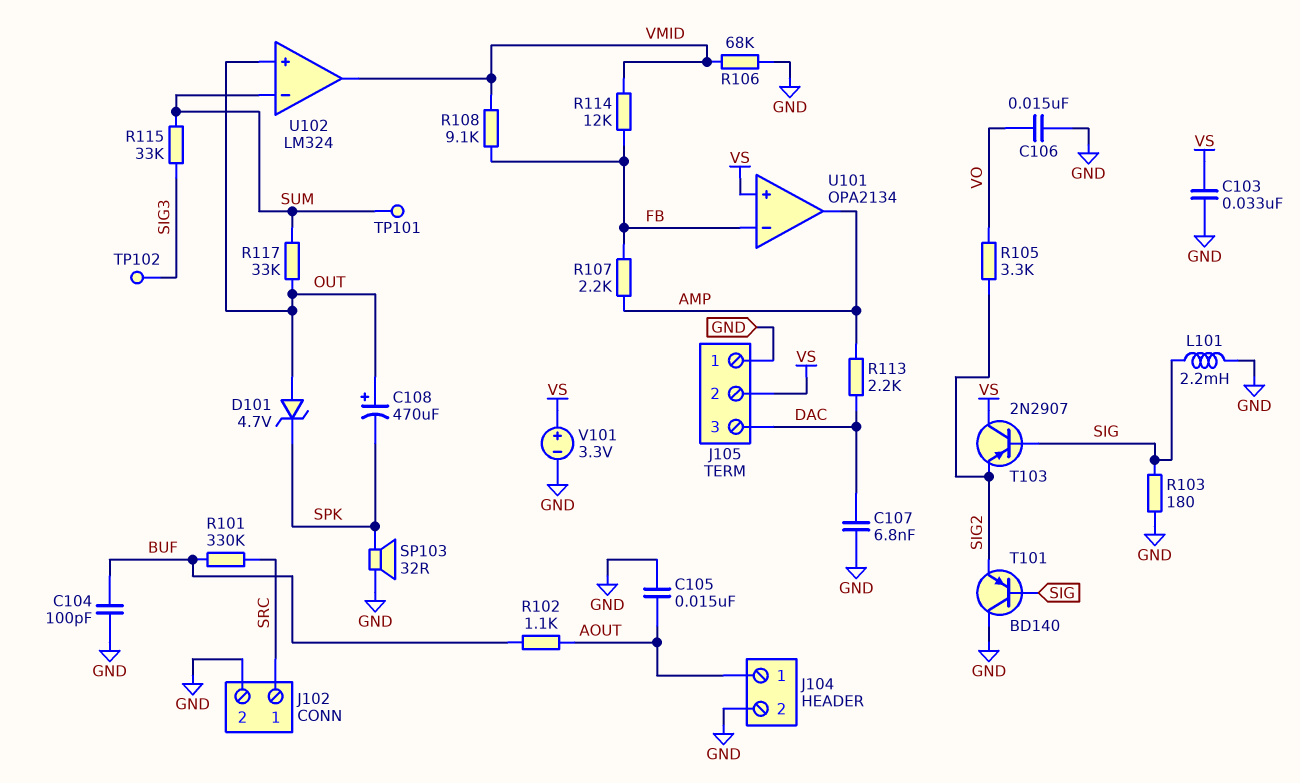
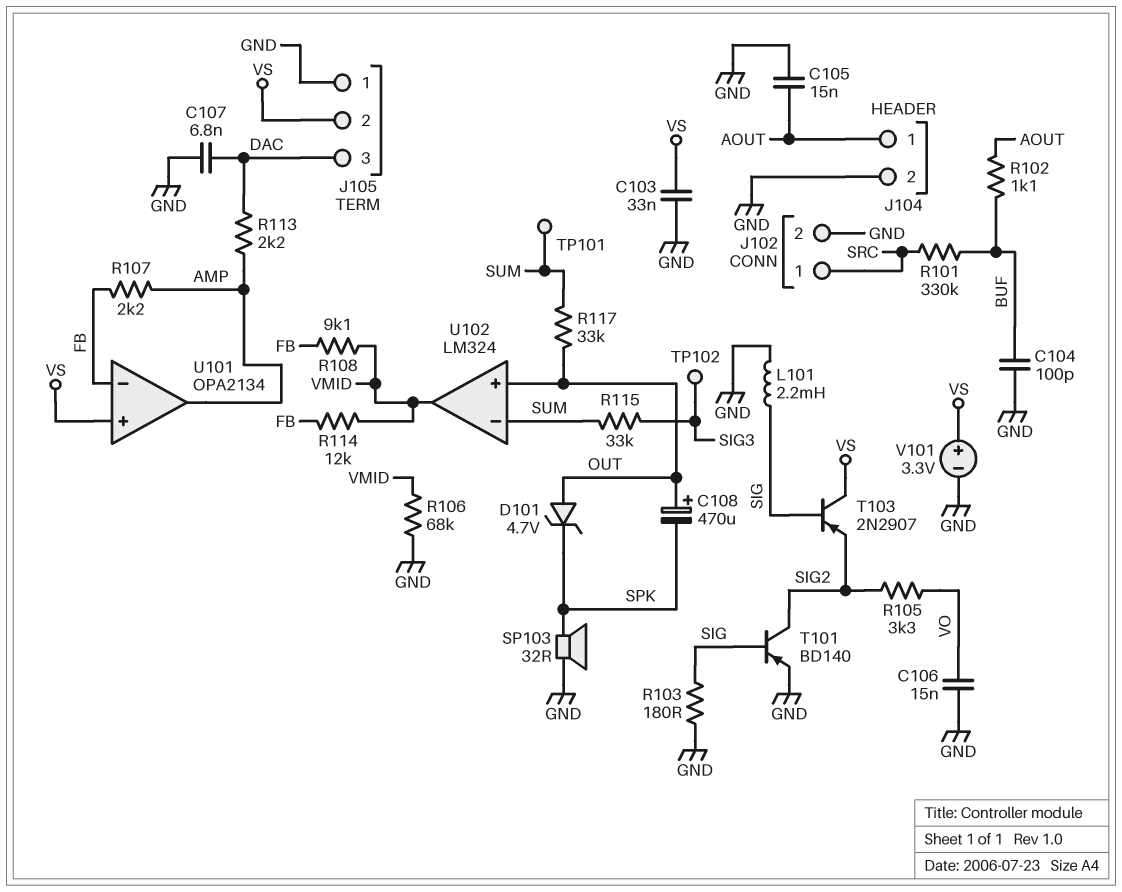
T101: PNP BD140 (B SIG, C GND, E SIG2) -> PNP BD140 (B SIG, C SIG2, E GND)

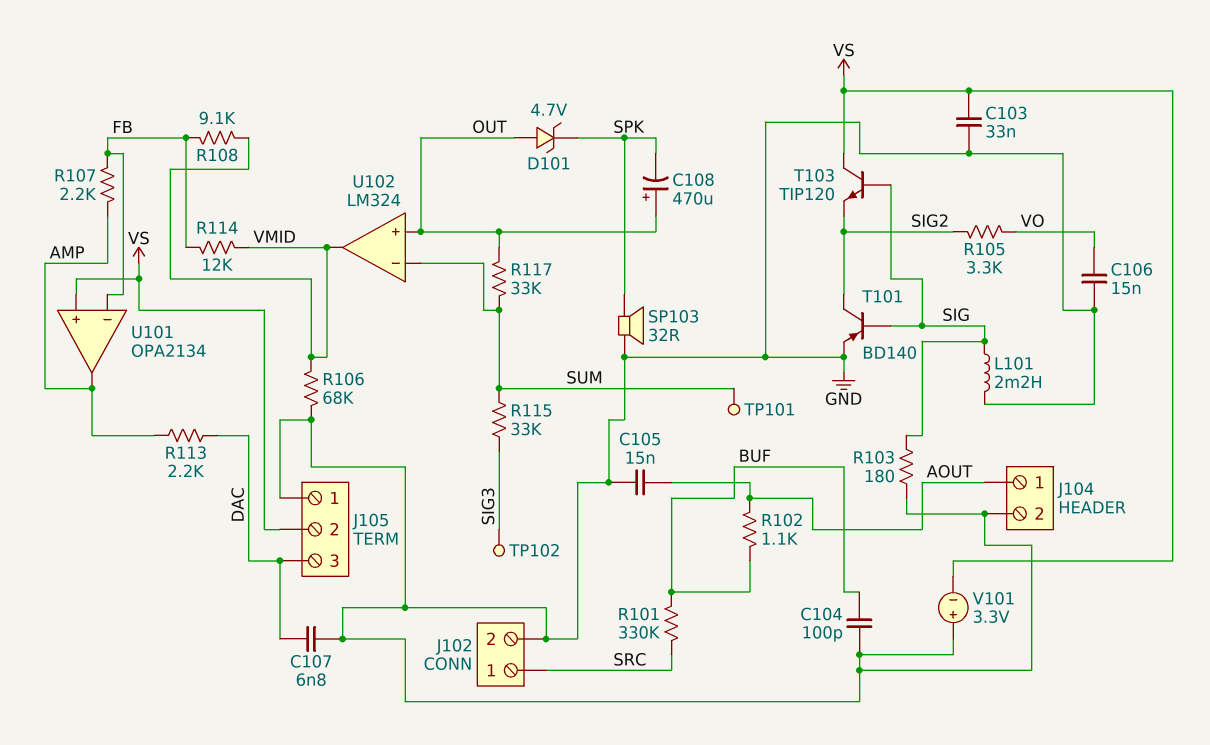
T103: PNP 2N2907 (B SIG, C VS, E SIG2) -> NPN TIP120 (B SIG, C VS, E SIG2)
V101: 3.3V (plus VS, minus GND) -> 3.3V (plus GND, minus VS)

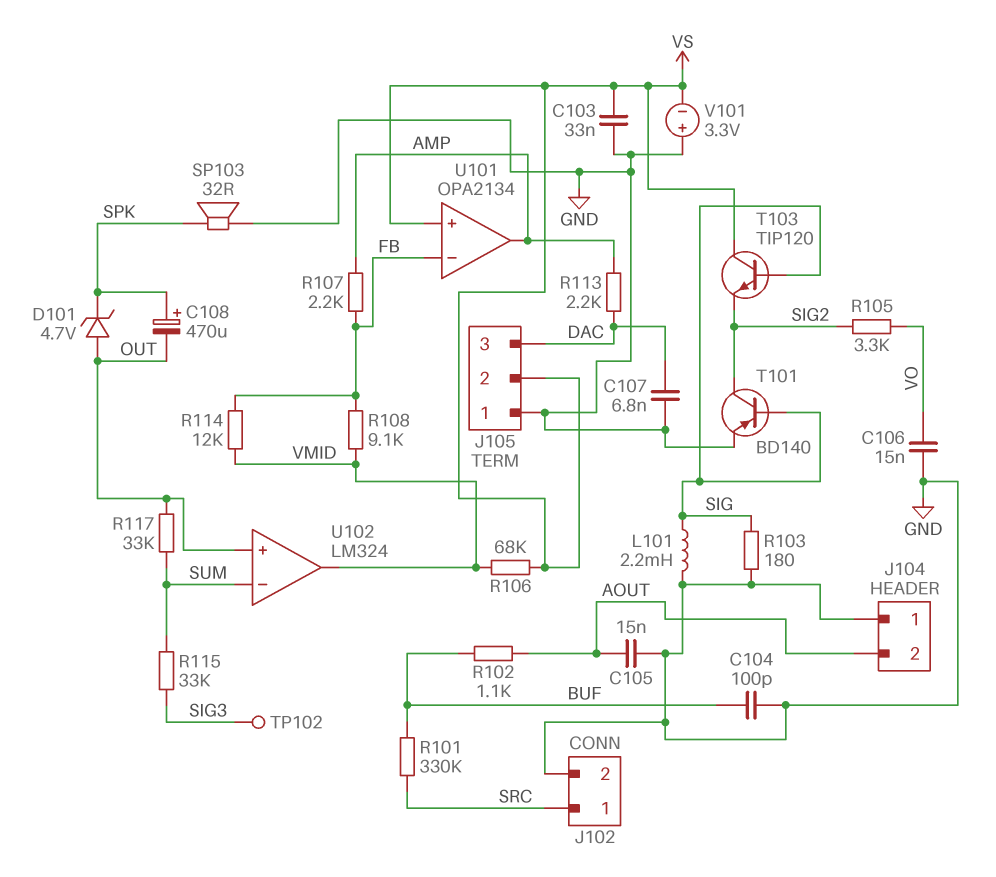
C108: 470uF (plus OUT, minus SPK) -> 470uF (plus SPK, minus OUT)
J104 pin 1: AOUT -> GND
J104 pin 2: GND -> AOUT
R106: 68k (GND, VMID) -> 68k (VMID, VS)
TP101: test point (SUM) -> none

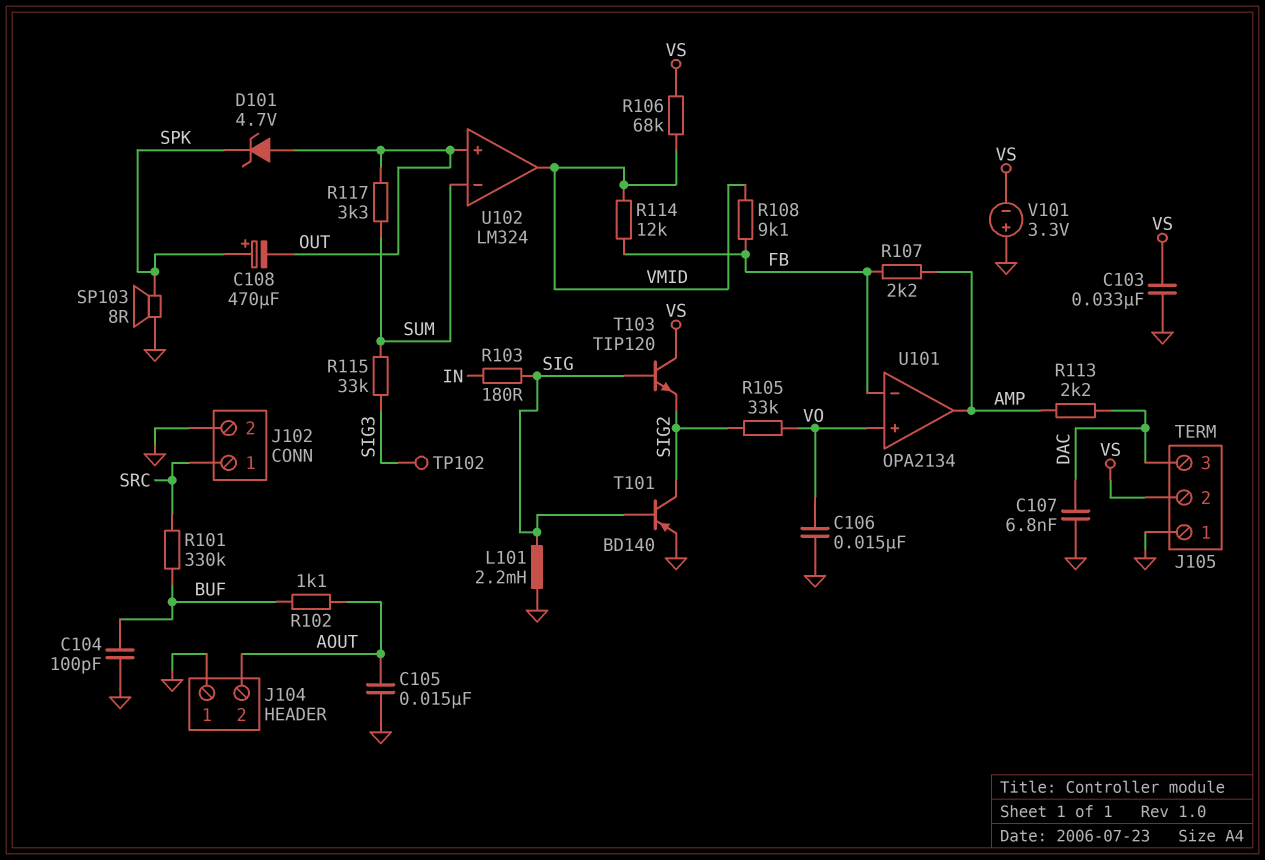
R103: 180 (GND, SIG) -> 180 (IN, SIG)
R105: 3.3k (SIG2, VO) -> 33k (SIG2, VO)
R117: 33k (OUT, SUM) -> 3.3k (OUT, SUM)
SP103: speaker 32R (GND, SPK) -> speaker 8R (GND, SPK)
U101 pin in+: VS -> VO

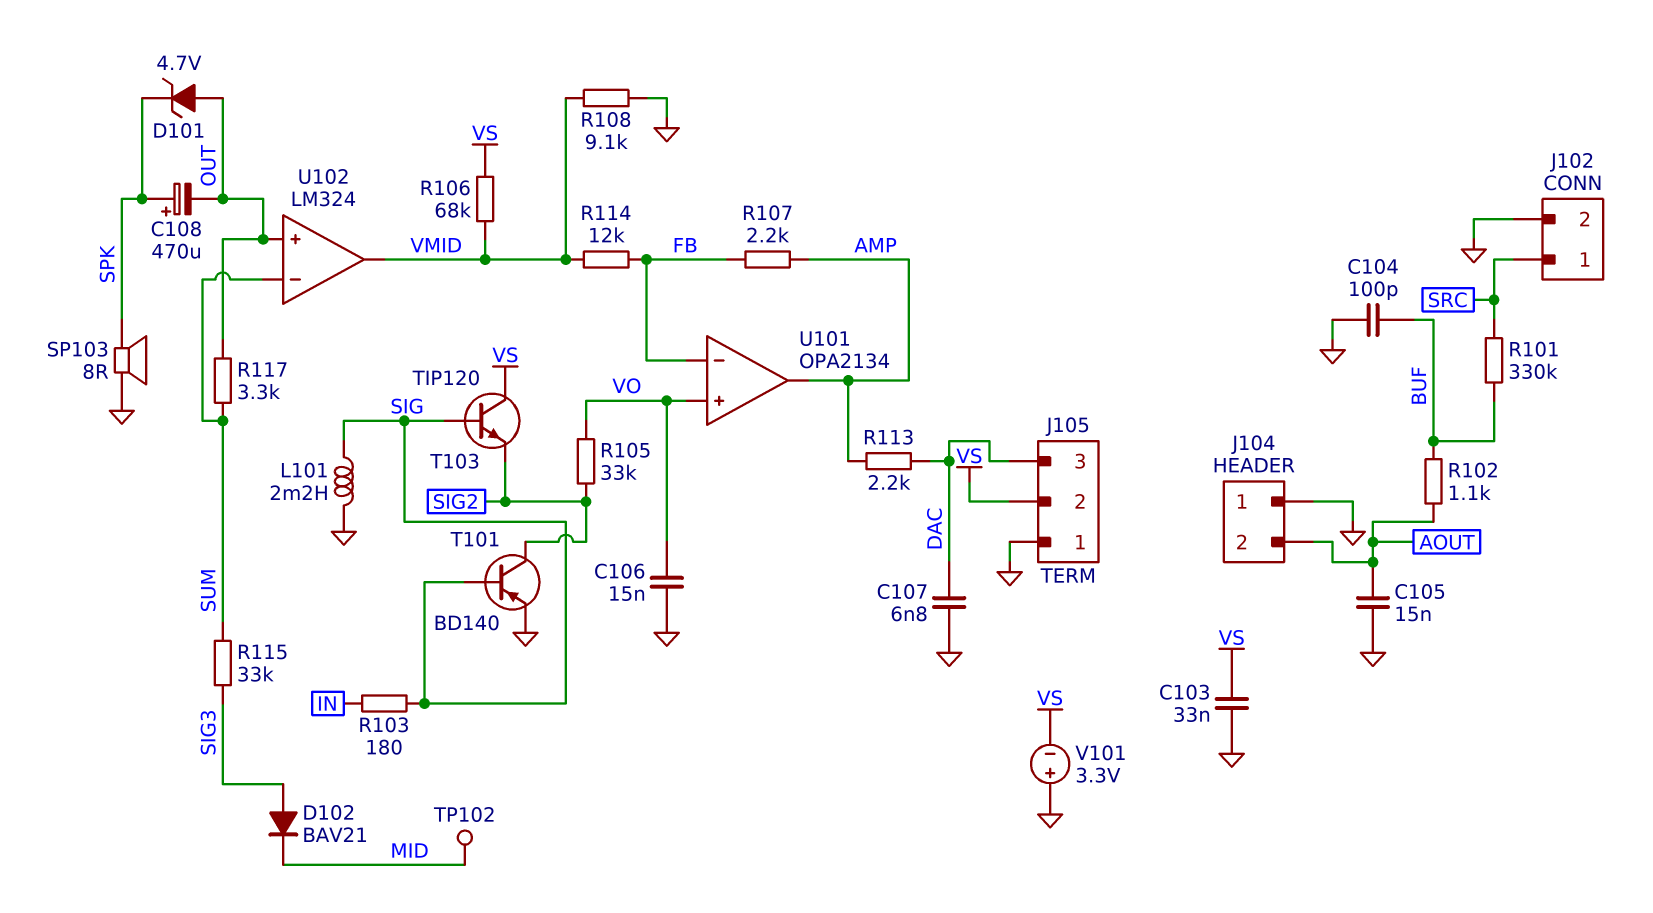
D102: none -> diode BAV21 (A SIG3, K MID)
R108: 9.1k (FB, VMID) -> 9.1k (GND, VMID)
TP102: test point (SIG3) -> test point (MID)

